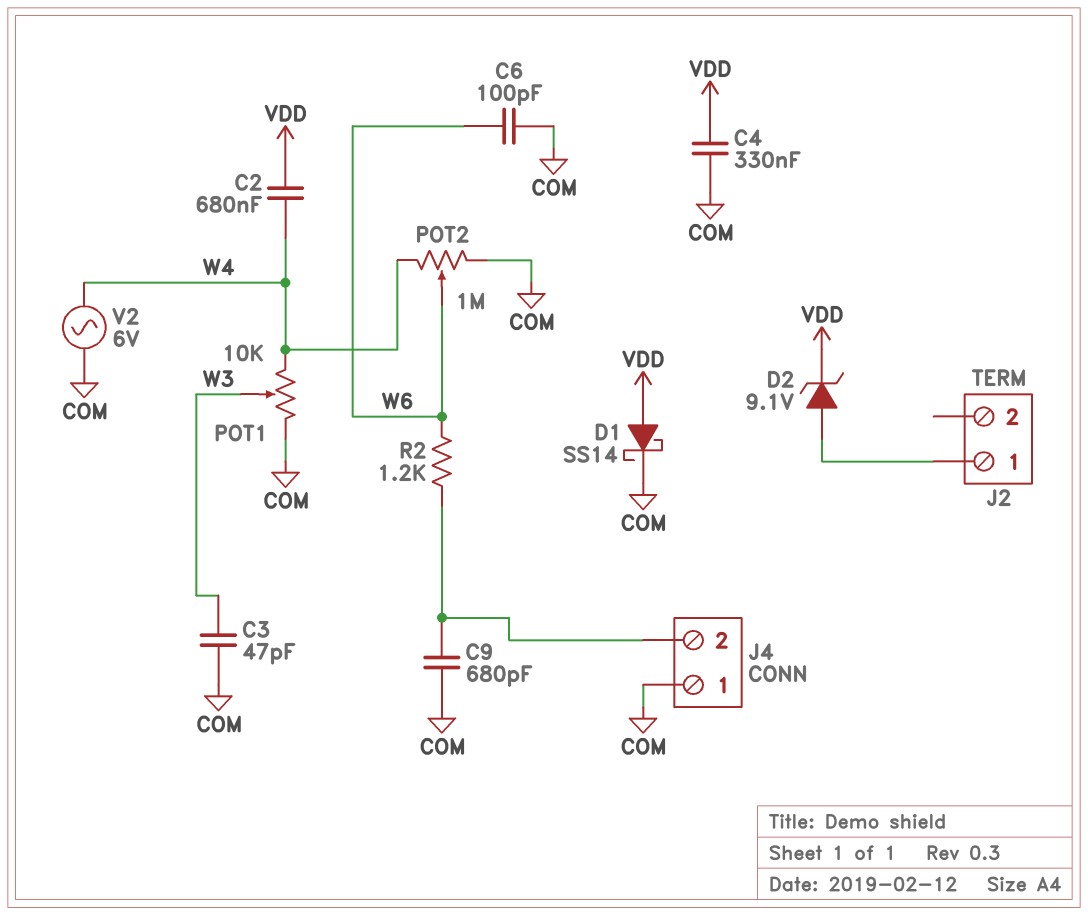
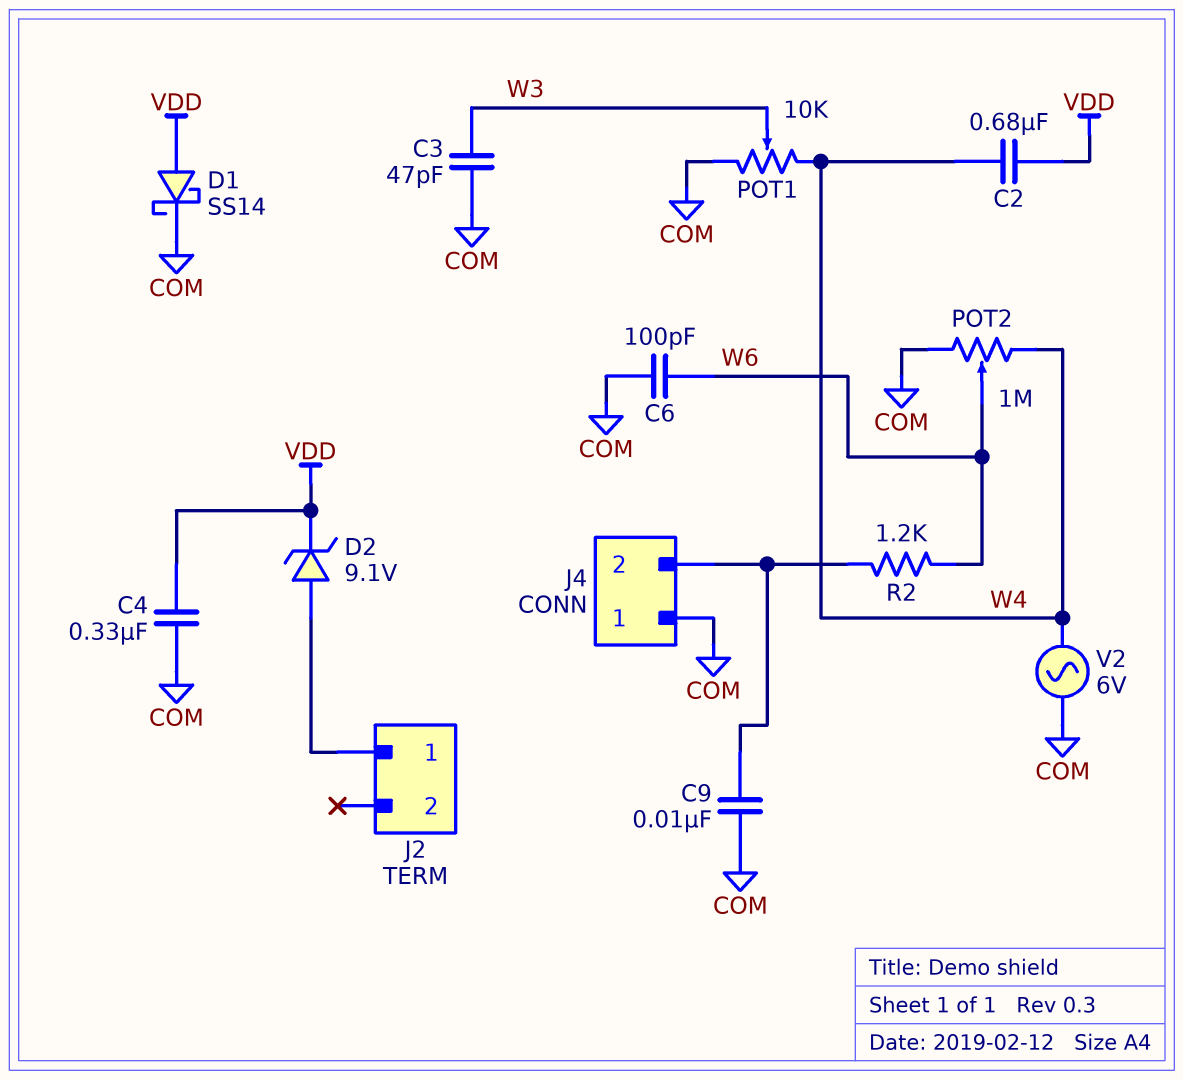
C9: 680pF (COM, J4/2) -> 10nF (COM, J4/2)

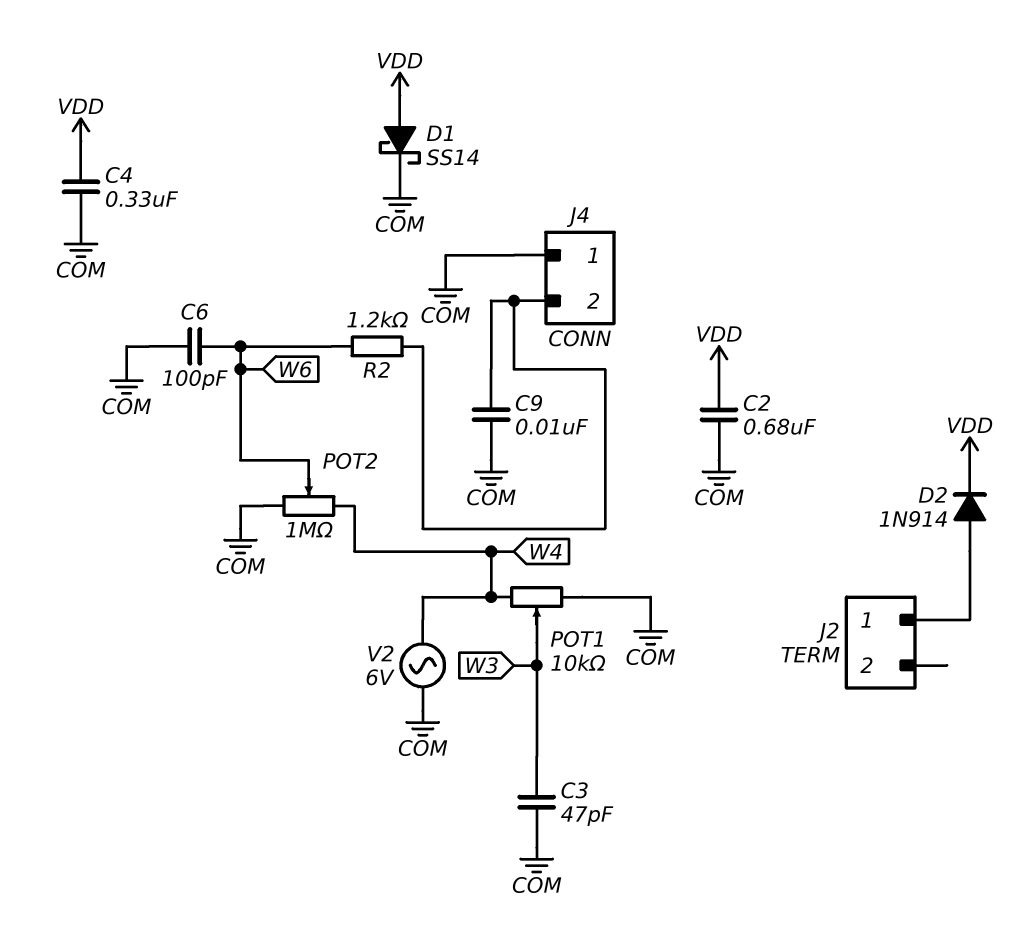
C2: 680nF (VDD, W4) -> 680nF (COM, VDD)
D2: zener 9.1V (A J2/1, K VDD) -> diode 1N914 (A J2/1, K VDD)

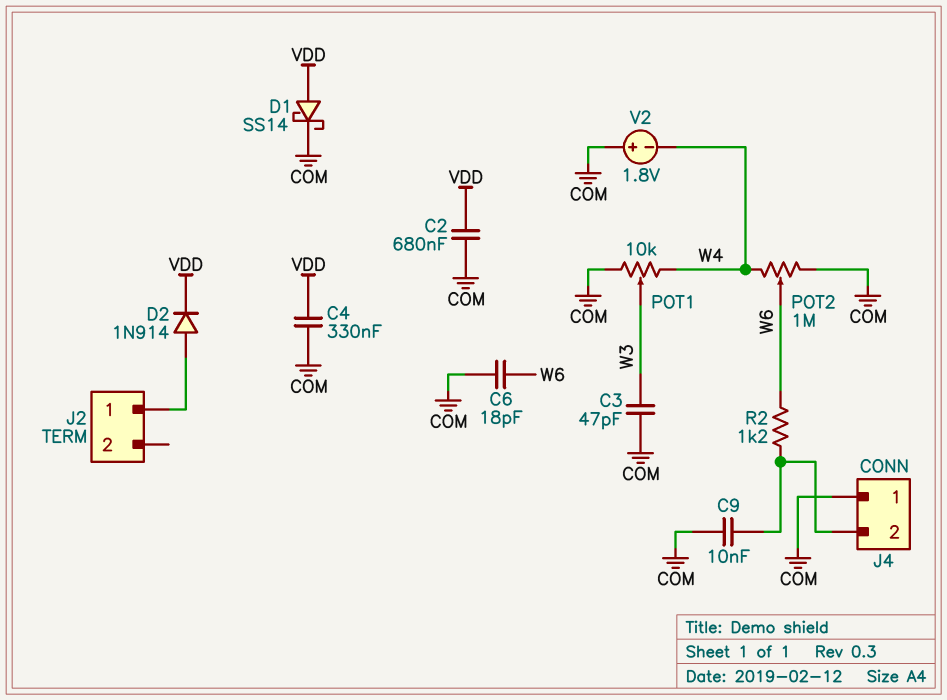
C6: 100pF (COM, W6) -> 18pF (COM, W6)
V2: AC 6V (COM, W4) -> 1.8V (plus COM, minus W4)

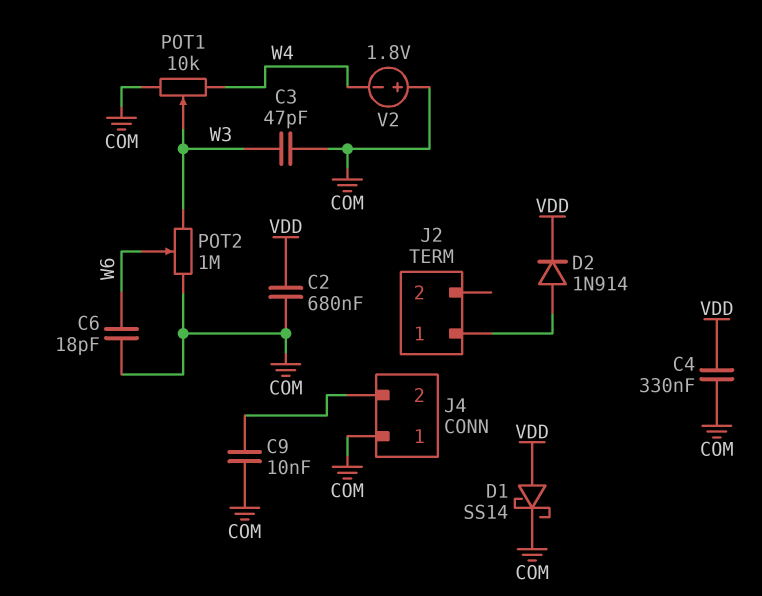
POT2: 1M (COM, W4, wiper W6) -> 1M (COM, W3, wiper W6)
R2: 1.2k (J4/2, W6) -> none

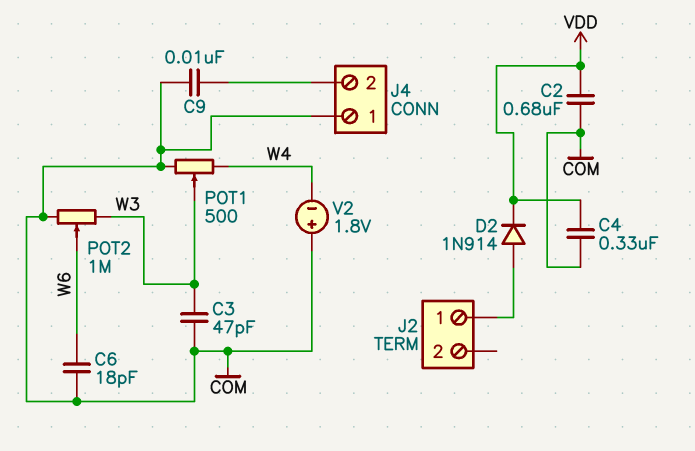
D1: schottky SS14 (A VDD, K COM) -> none
POT1: 10k (COM, W4, wiper W3) -> 500 (COM, W4, wiper W3)

